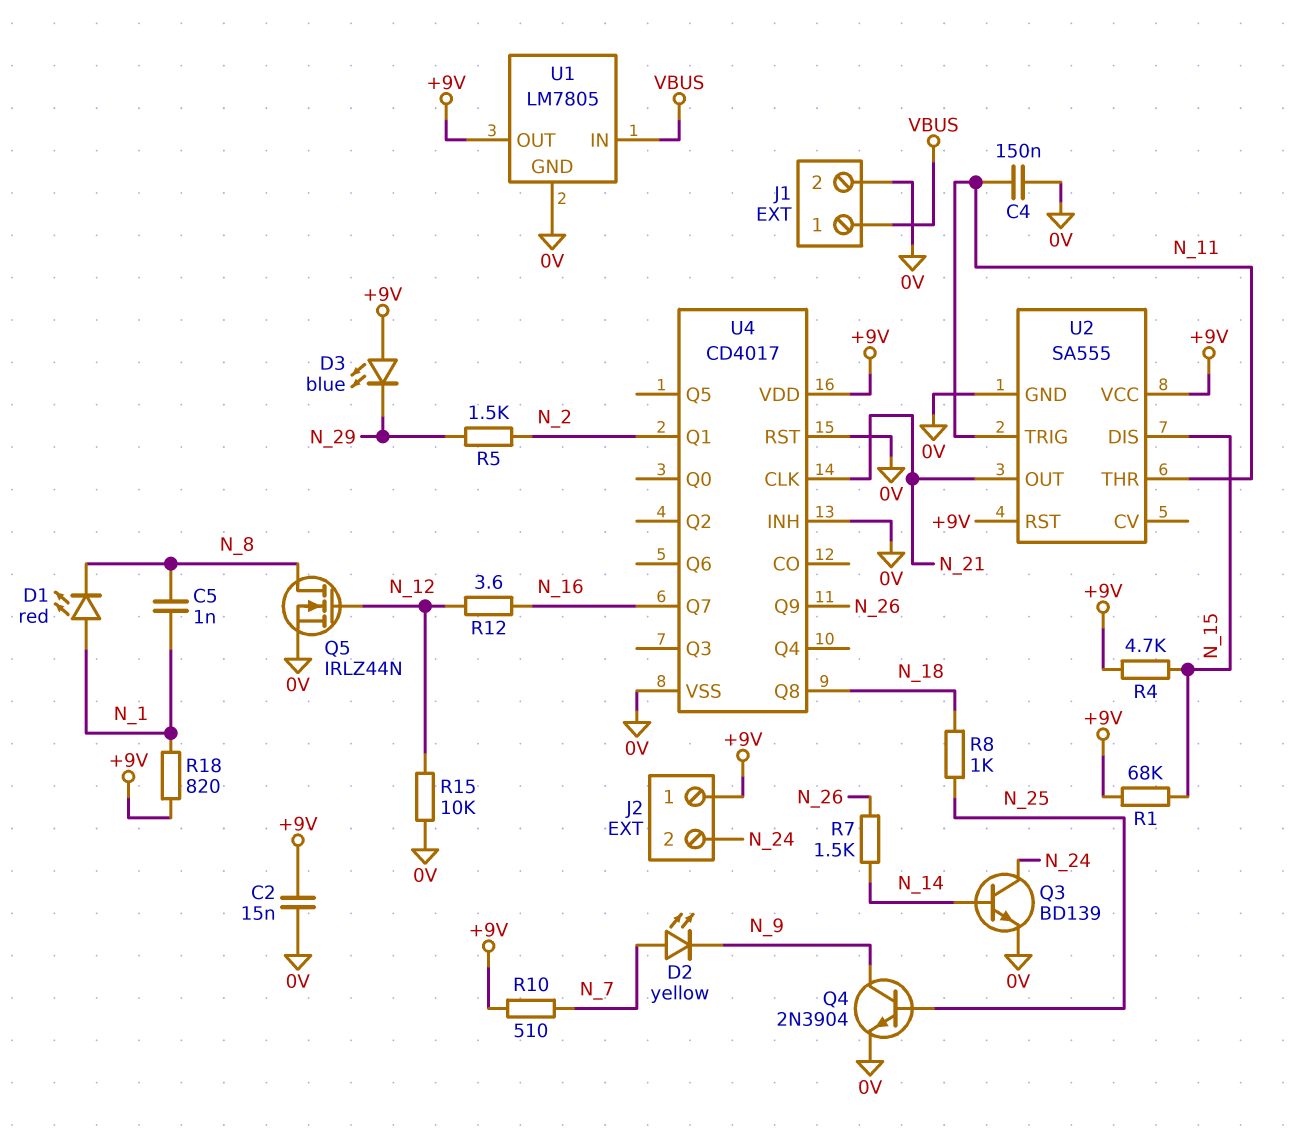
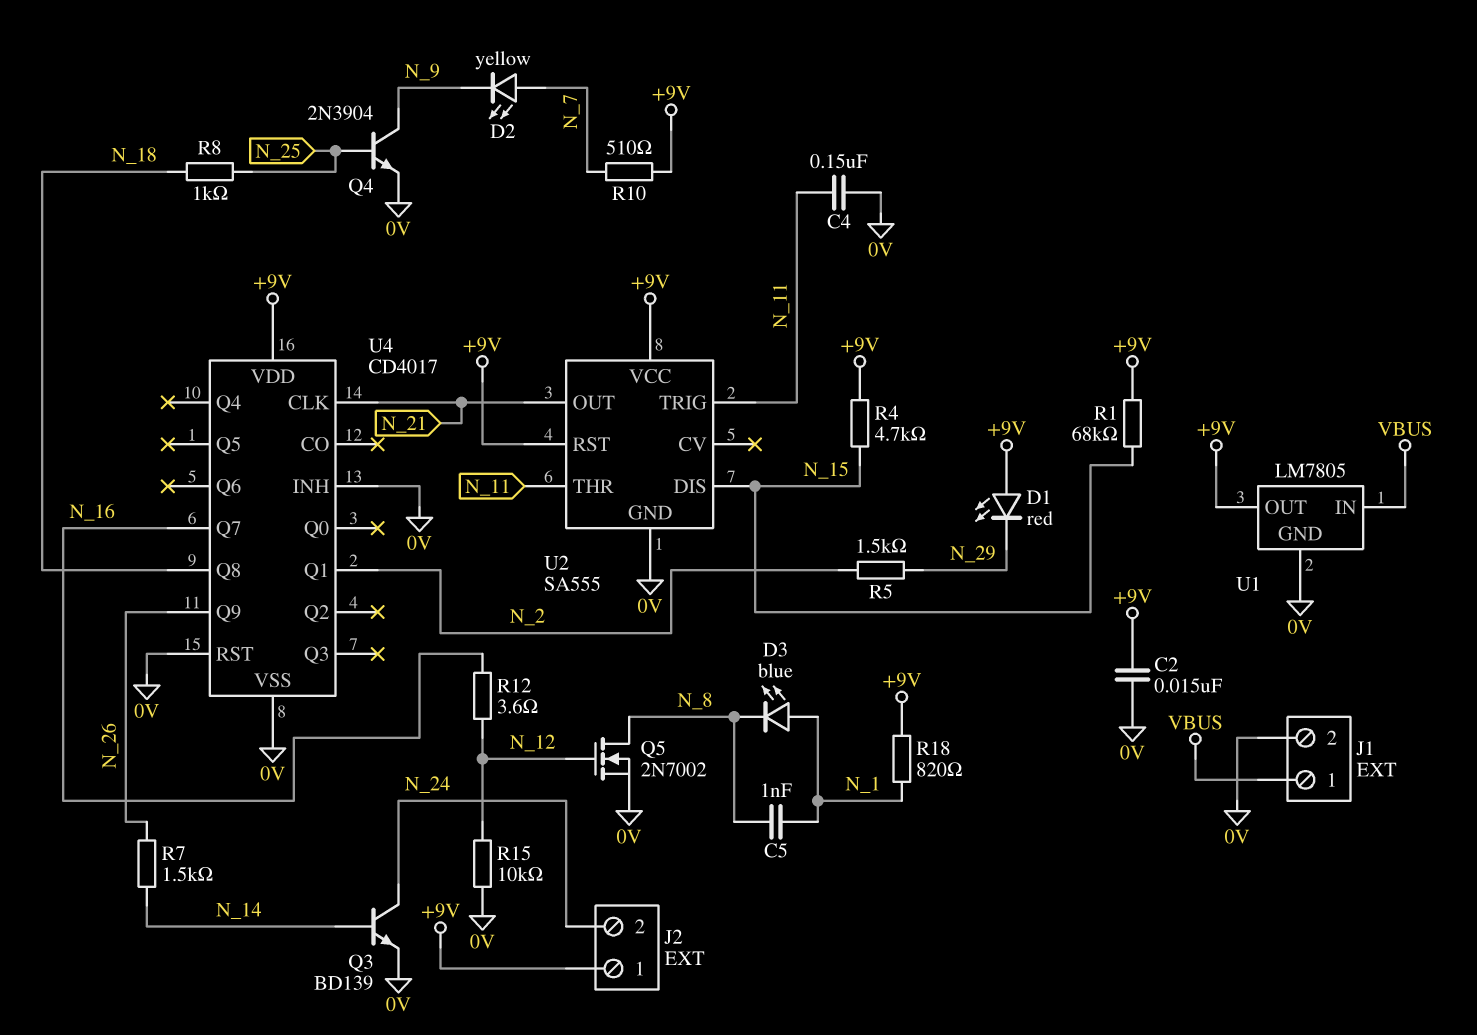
D1: LED red (A N_1, K N_8) -> LED red (A +9V, K N_29)
D3: LED blue (A +9V, K N_29) -> LED blue (A N_1, K N_8)
Q5: NMOS IRLZ44N (G N_12, D N_8, S 0V) -> NMOS 2N7002 (G N_12, D N_8, S 0V)

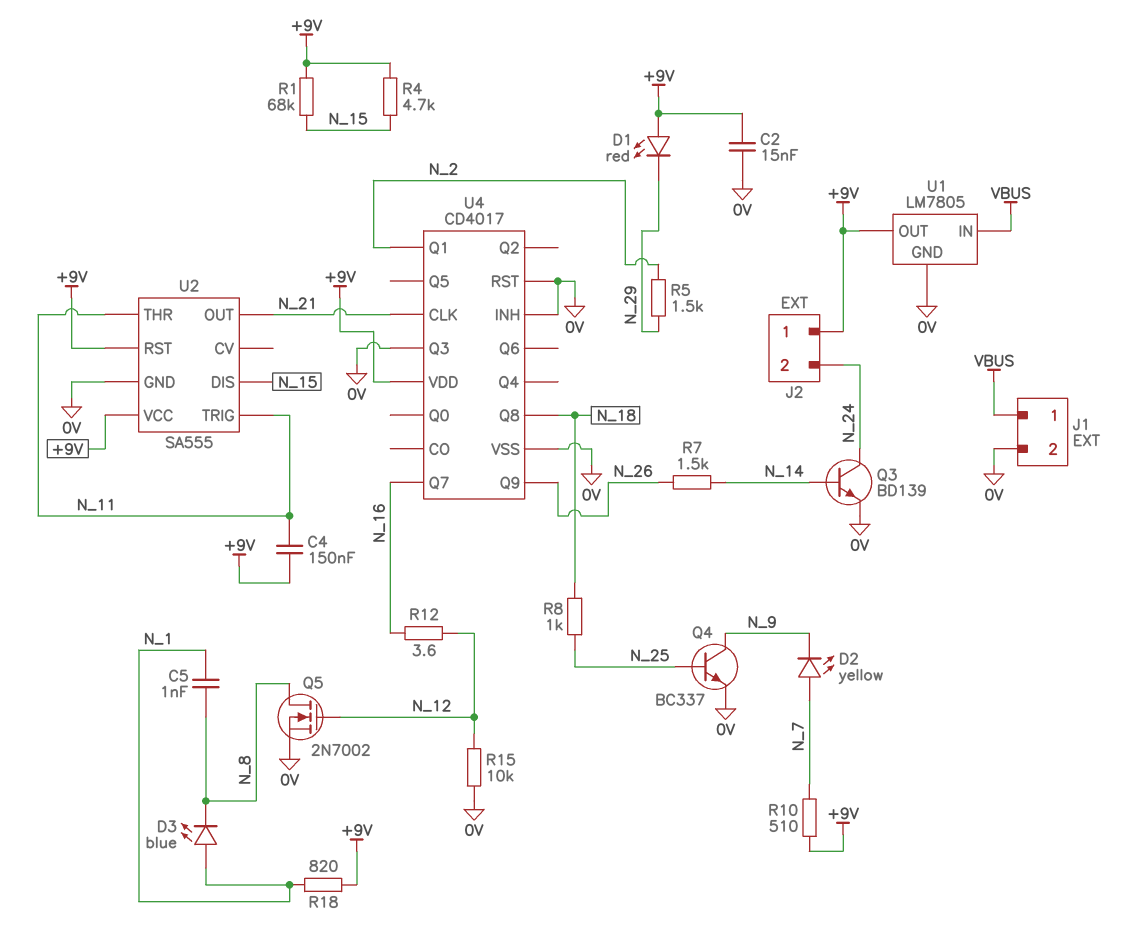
C4: 150nF (0V, N_11) -> 150nF (+9V, N_11)
Q4: NPN 2N3904 (B N_25, C N_9, E 0V) -> NPN BC337 (B N_25, C N_9, E 0V)
U4 pin Q3: none -> 0V

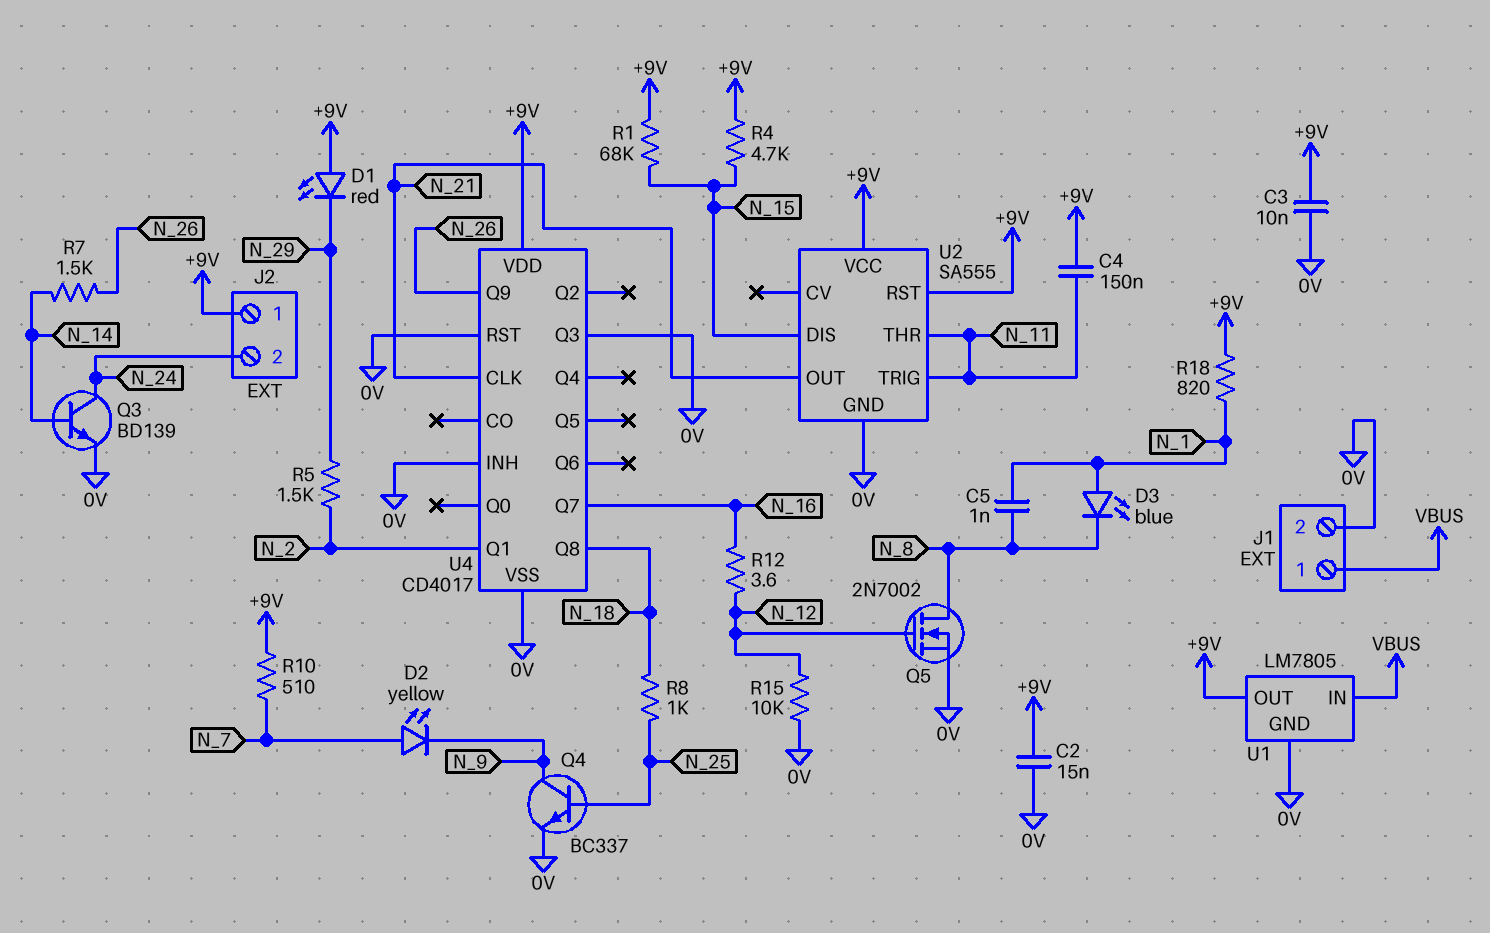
C3: none -> 10nF (+9V, 0V)

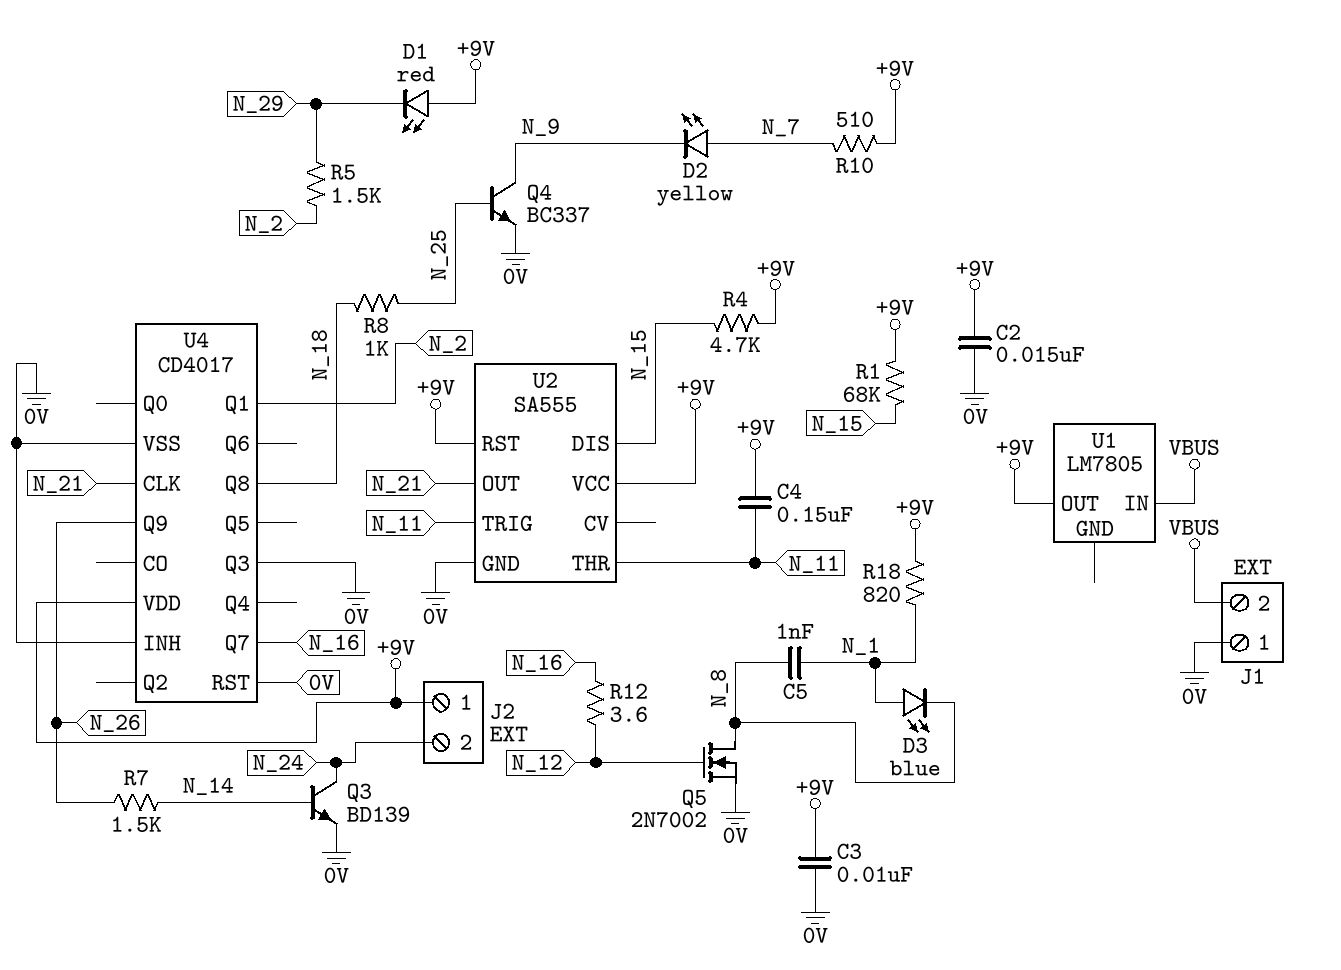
J1 pin 1: VBUS -> 0V
J1 pin 2: 0V -> VBUS
R15: 10k (0V, N_12) -> none
U1 pin GND: 0V -> none

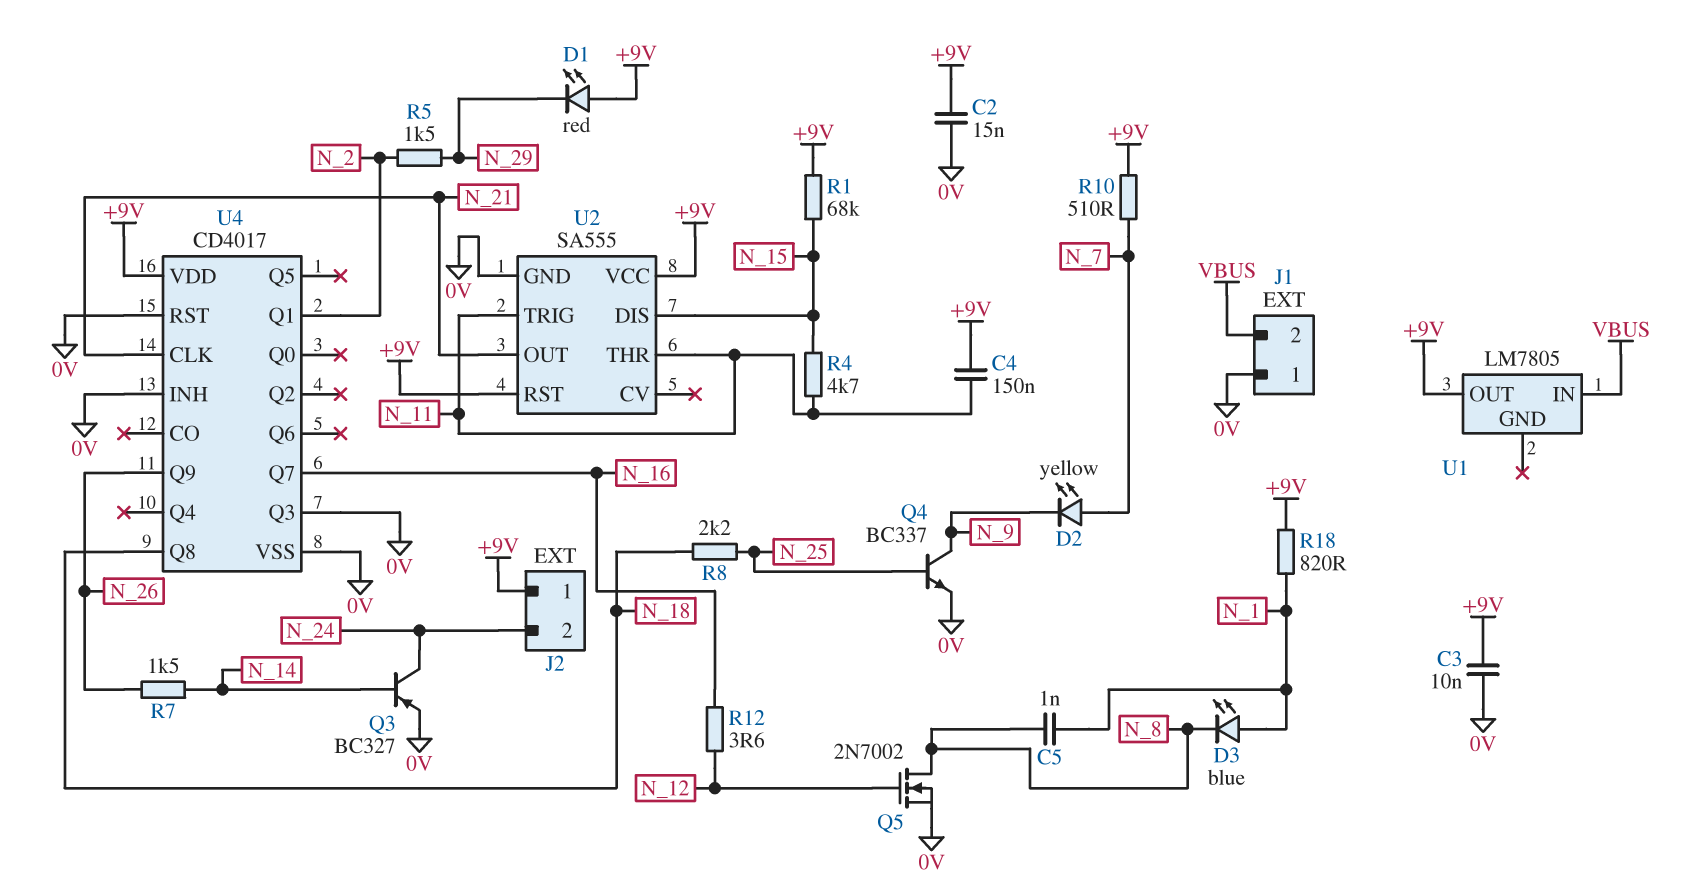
Q3: NPN BD139 (B N_14, C N_24, E 0V) -> PNP BC327 (B N_14, C N_24, E 0V)
R4: 4.7k (+9V, N_15) -> 4.7k (N_11, N_15)
R8: 1k (N_18, N_25) -> 2.2k (N_18, N_25)

